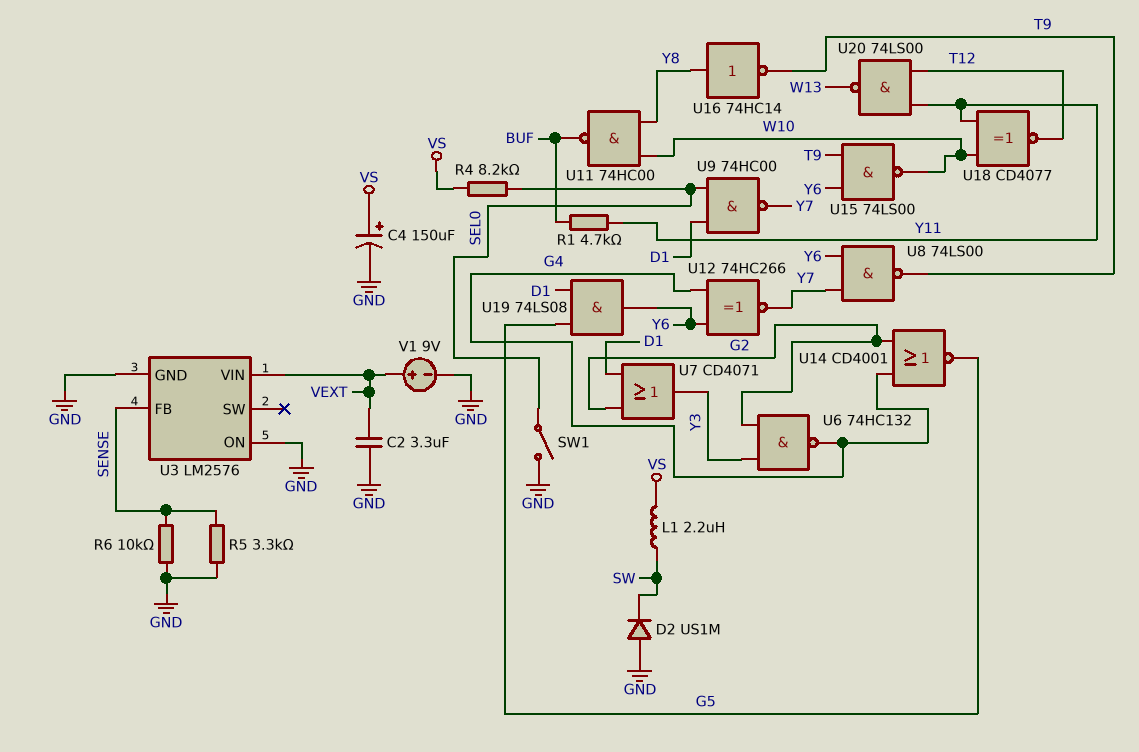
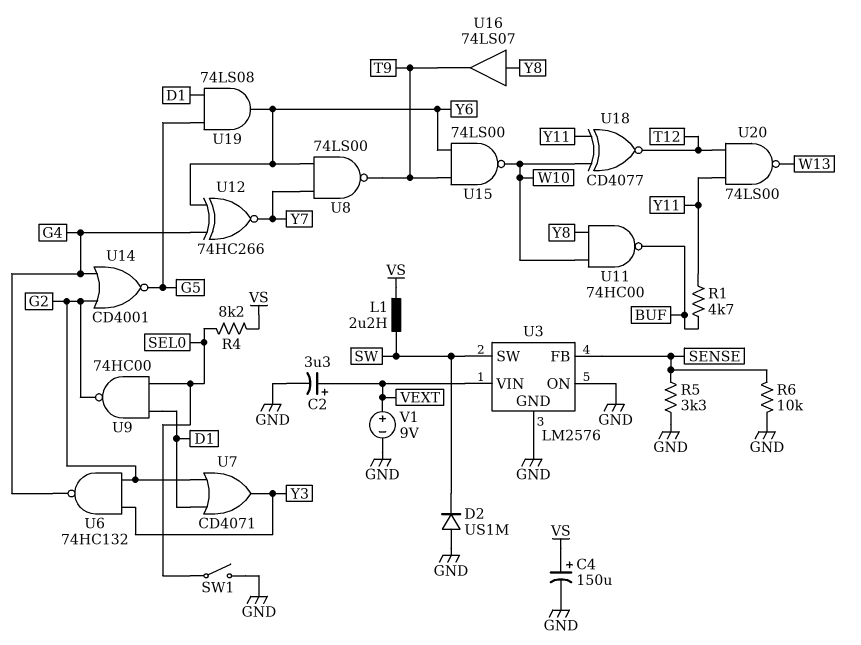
C2: 3.3uF (GND, VEXT) -> 3.3uF (plus VEXT, minus GND)
U3 pin SW: none -> SW
U9: NAND 74HC00 (in D1, in SEL0, out Y7) -> NAND 74HC00 (in D1, in SEL0, out G2)
U16: NOT 74HC14 (in Y8, out T9) -> buffer 74LS07 (in Y8, out T9)

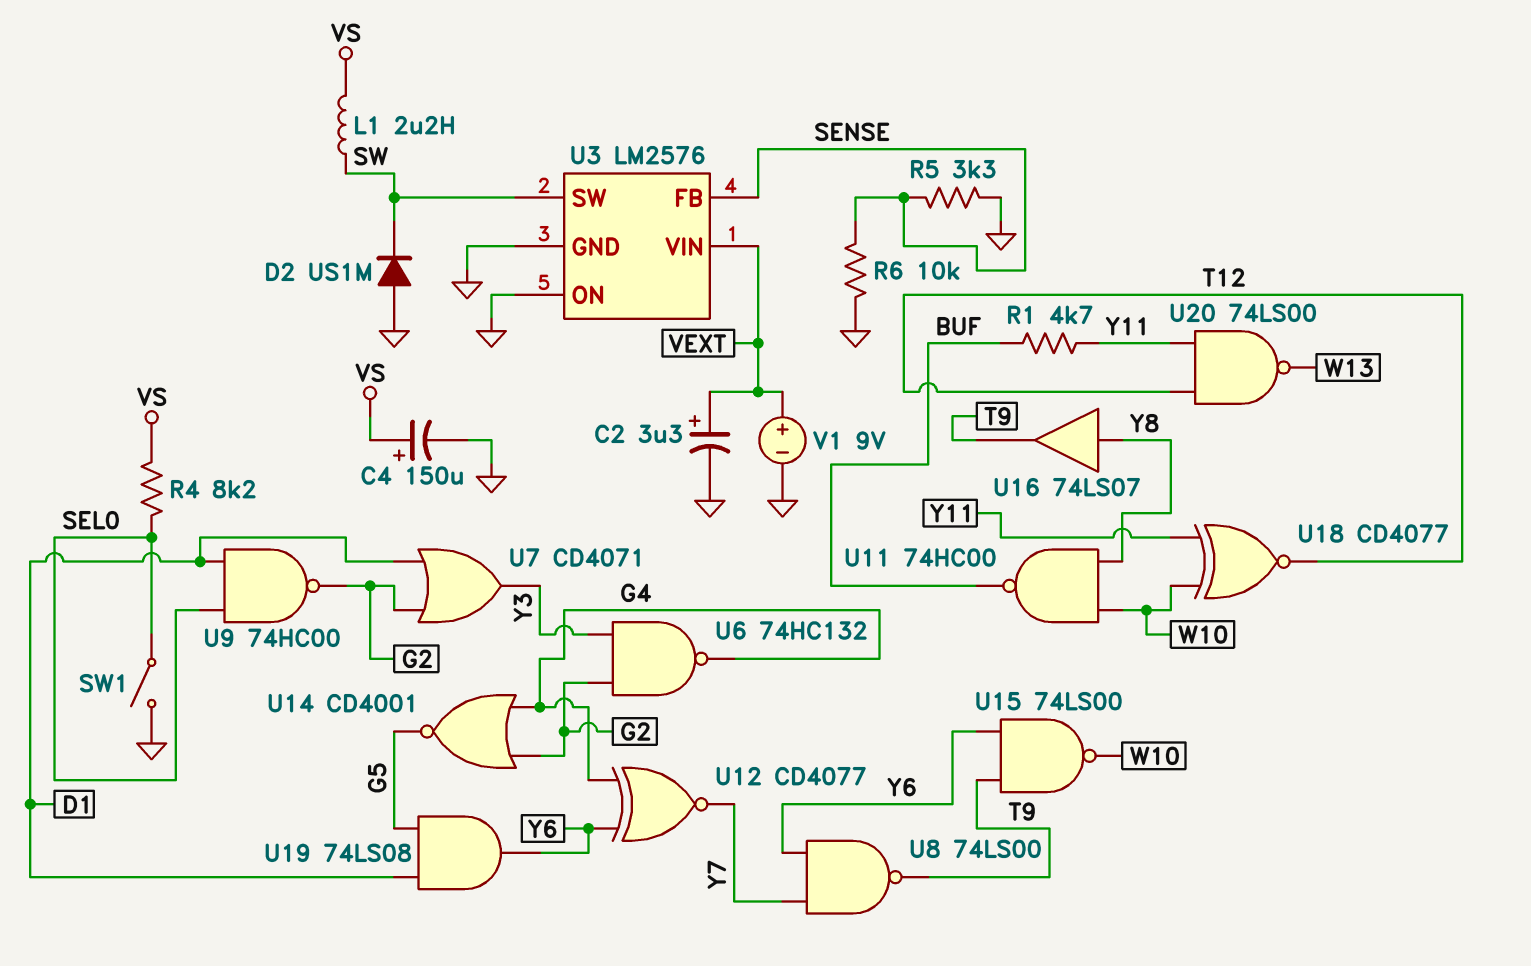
U12: XNOR 74HC266 (in G4, in Y6, out Y7) -> XNOR CD4077 (in G4, in Y6, out Y7)

